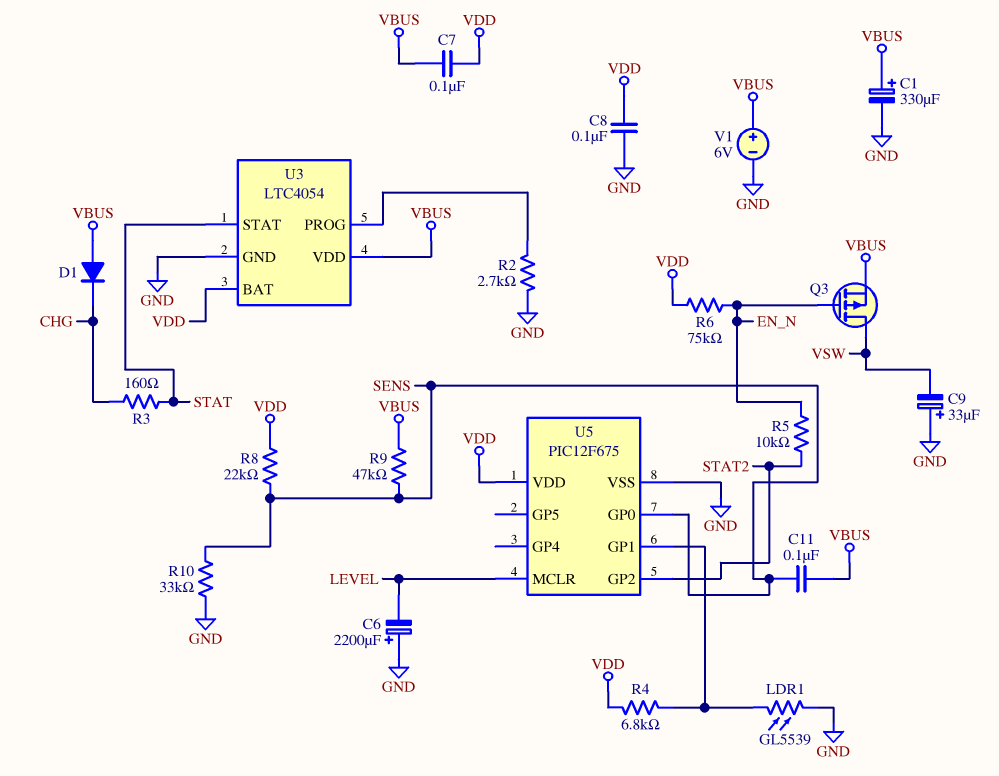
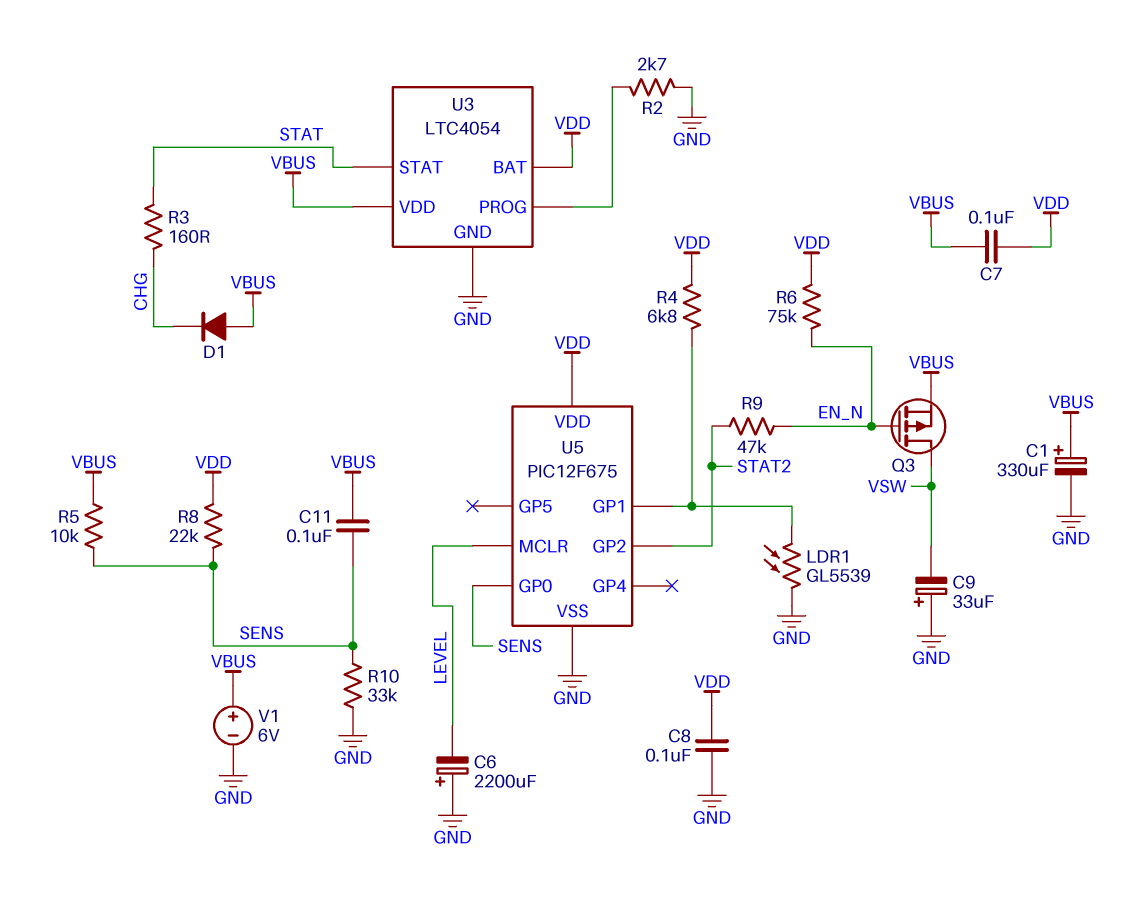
R5: 10k (EN_N, STAT2) -> 10k (SENS, VBUS)
R9: 47k (SENS, VBUS) -> 47k (EN_N, STAT2)

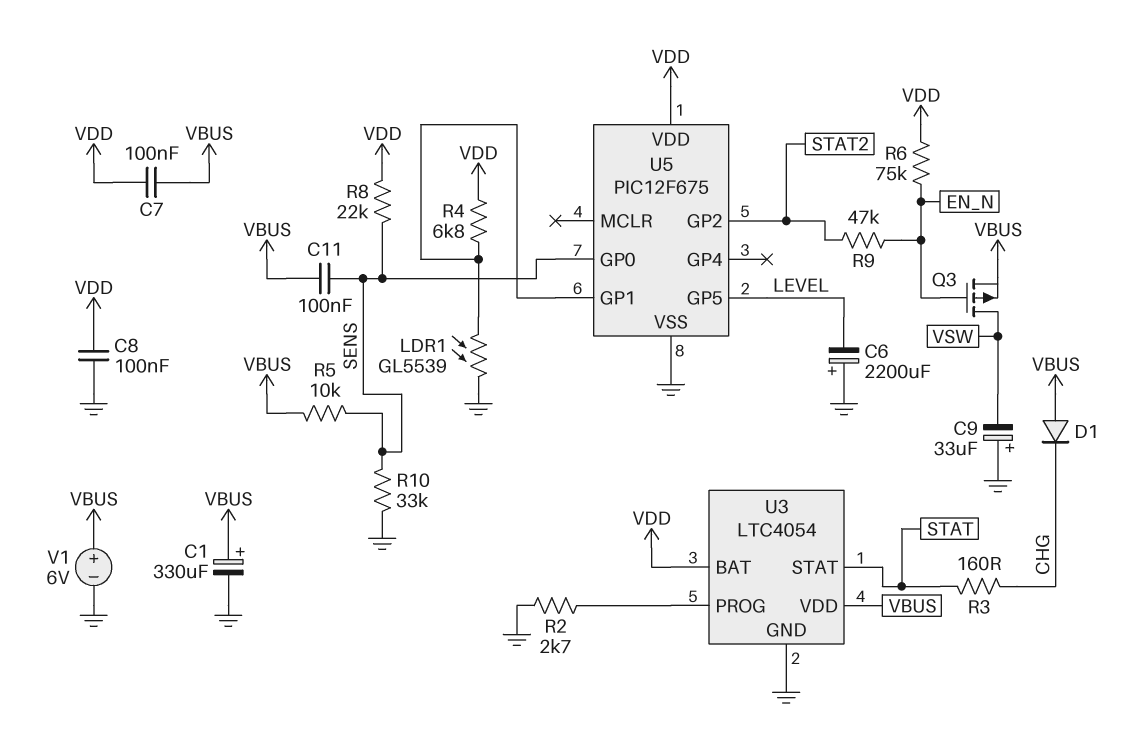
U5 pin GP5: none -> LEVEL
U5 pin MCLR: LEVEL -> none

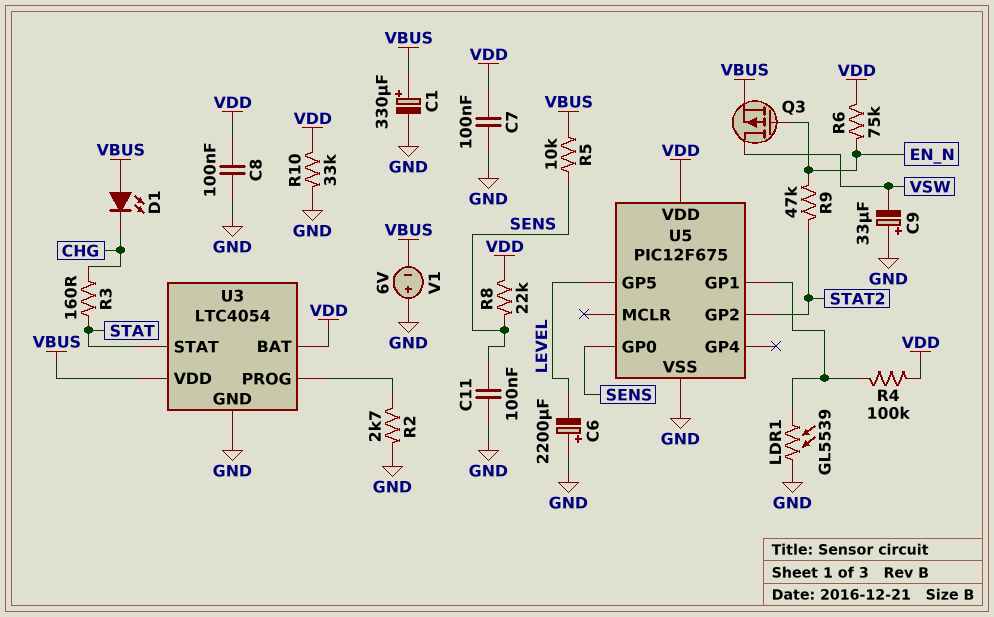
C7: 100nF (VBUS, VDD) -> 100nF (GND, VDD)
C11: 100nF (SENS, VBUS) -> 100nF (GND, SENS)
D1: diode (A VBUS, K CHG) -> LED (A VBUS, K CHG)
R4: 6.8k (U5/GP1, VDD) -> 100k (U5/GP1, VDD)
R10: 33k (GND, SENS) -> 33k (GND, VDD)
V1: 6V (plus VBUS, minus GND) -> 6V (plus GND, minus VBUS)

